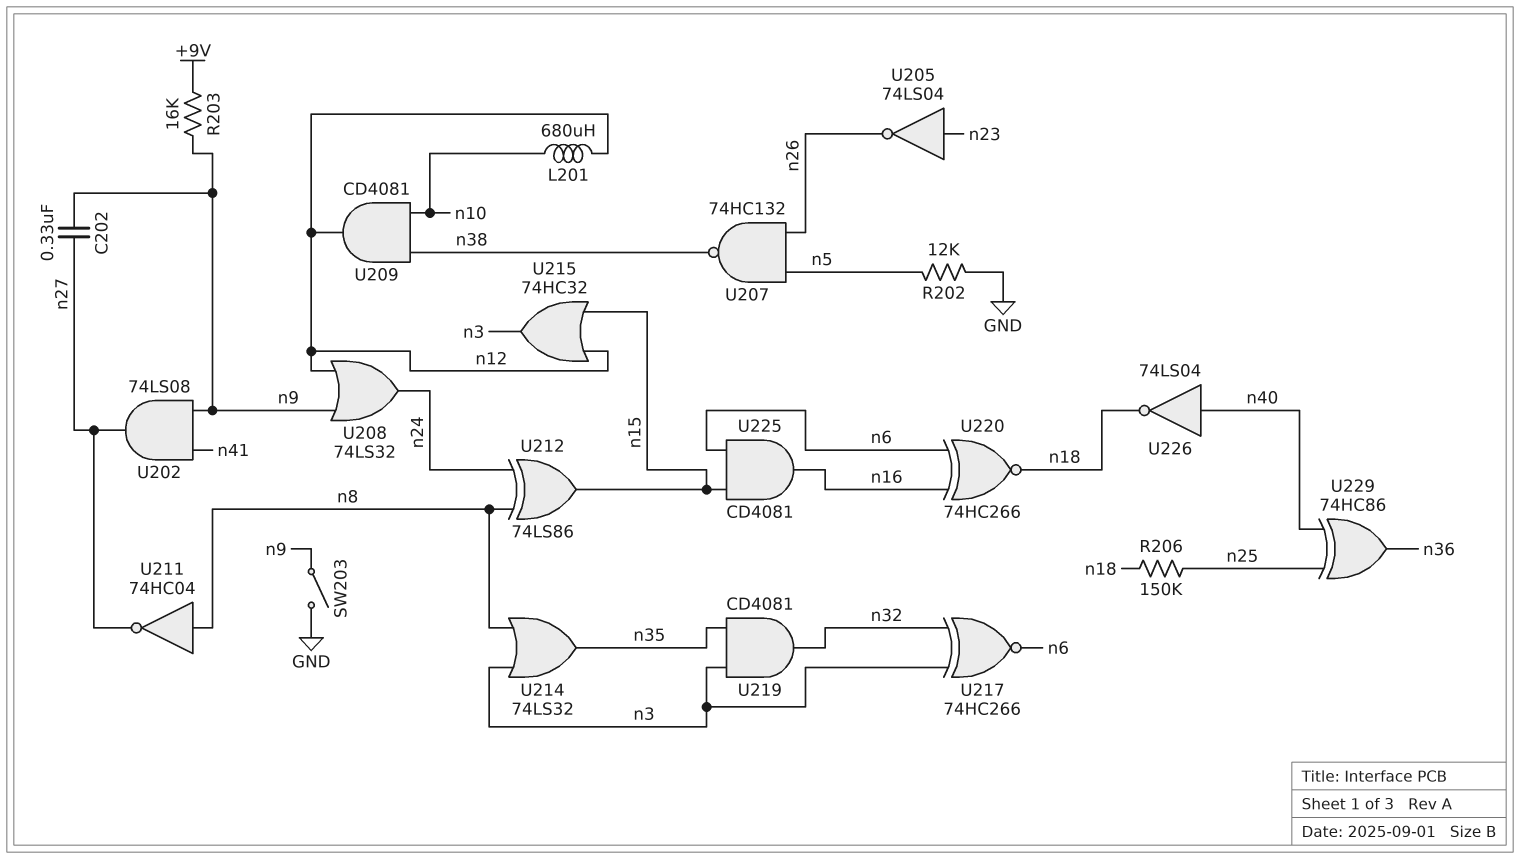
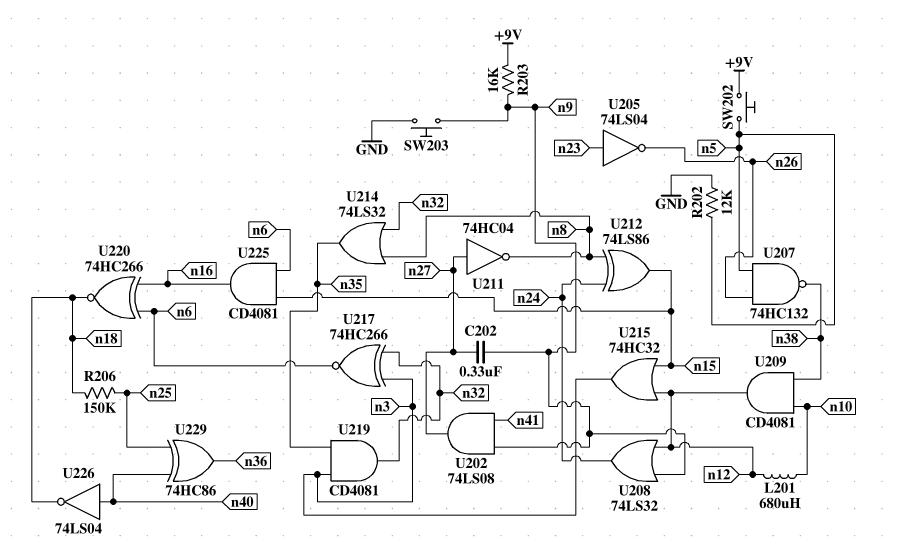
SW202: none -> button (+9V, n5)
SW203: switch (GND, n9) -> button (GND, n9)
U211: NOT 74HC04 (in n8, out n27) -> NOT 74HC04 (in n27, out n8)
U214: OR 74LS32 (in n3, in n8, out n35) -> OR 74LS32 (in n8, in n32, out n35)

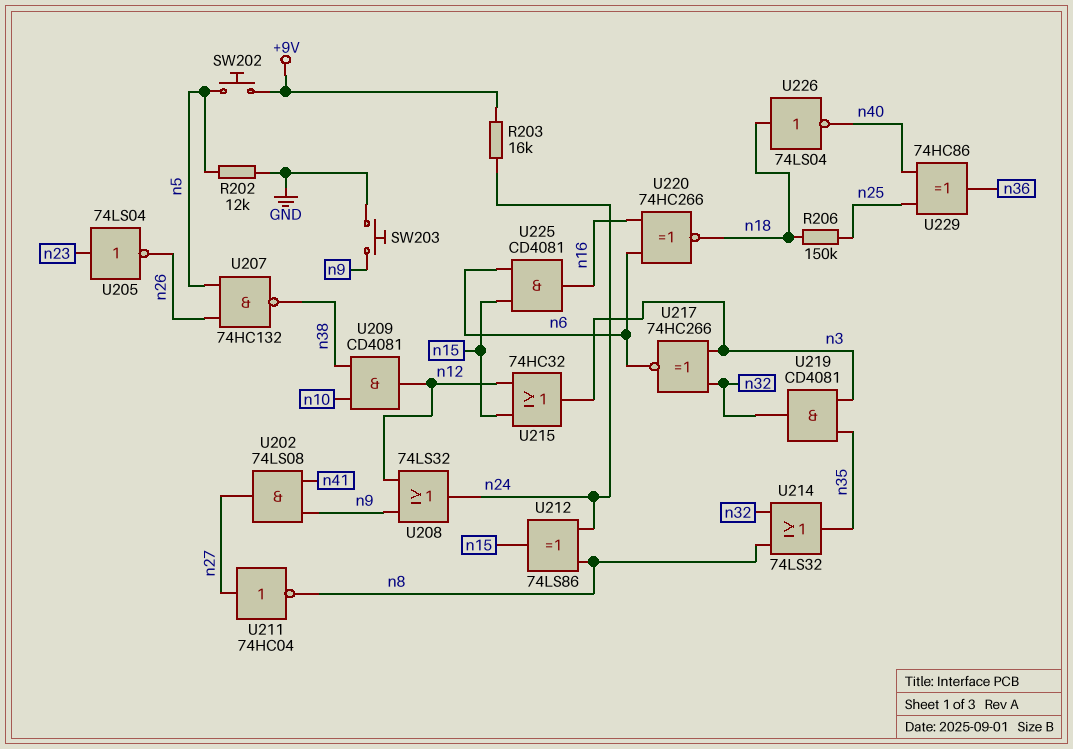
C202: 330nF (n9, n27) -> none
L201: 680uH (n10, n12) -> none
R203: 16k (+9V, n9) -> 16k (+9V, n24)
U226: NOT 74LS04 (in n40, out n18) -> NOT 74LS04 (in n18, out n40)

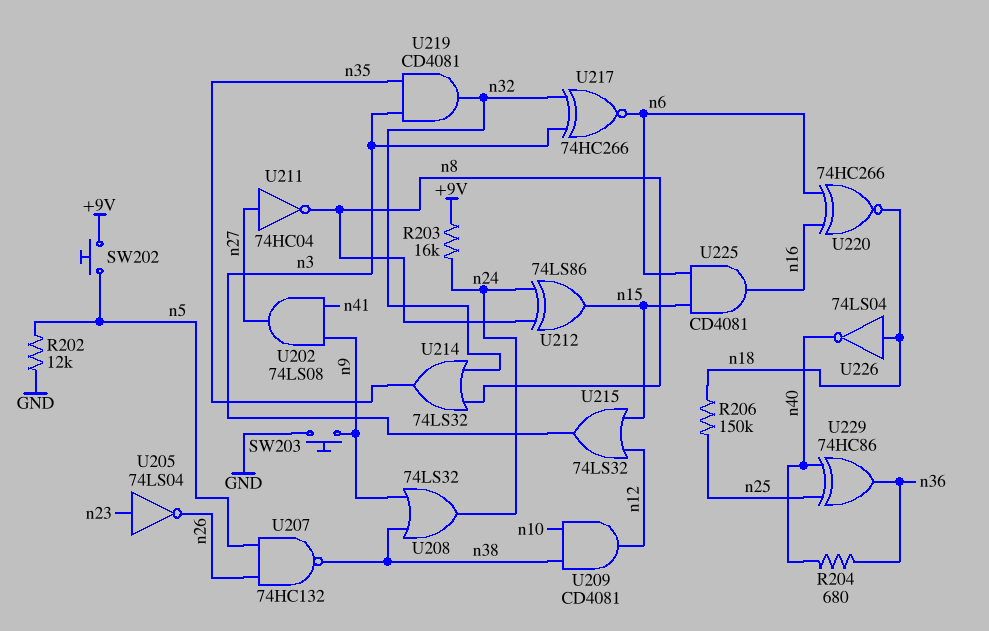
R204: none -> 680 (n36, n40)
U208: OR 74LS32 (in n9, in n12, out n24) -> OR 74LS32 (in n9, in n38, out n24)
U215: OR 74HC32 (in n12, in n15, out n3) -> OR 74LS32 (in n12, in n15, out n3)

